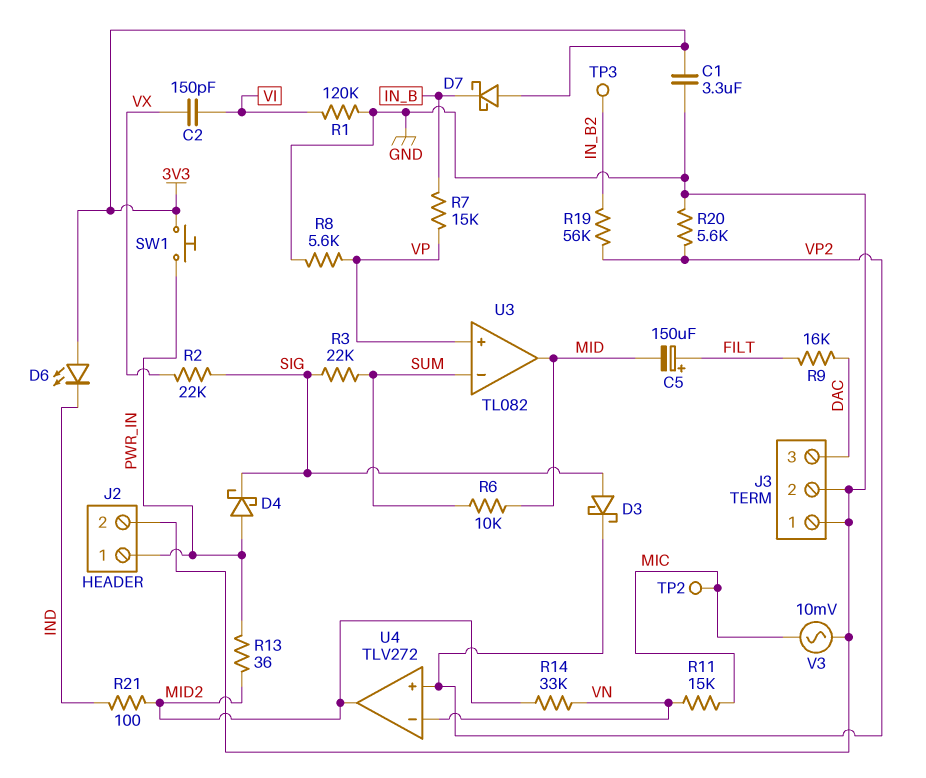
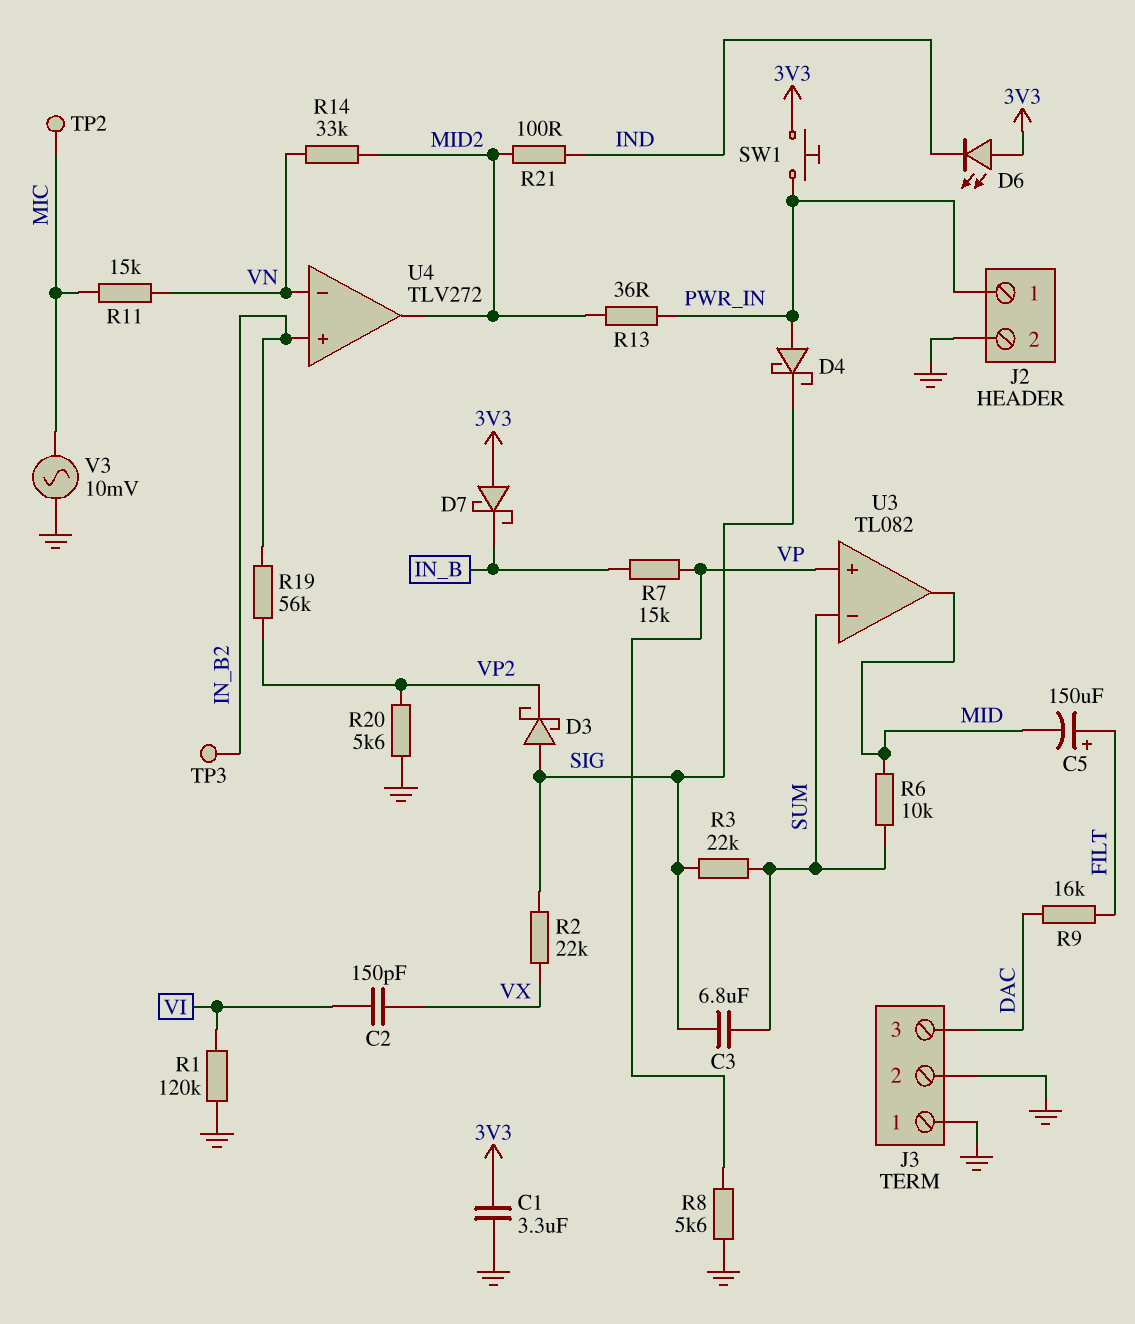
C3: none -> 6.8uF (SIG, SUM)
U4 pin in+: VP2 -> IN_B2

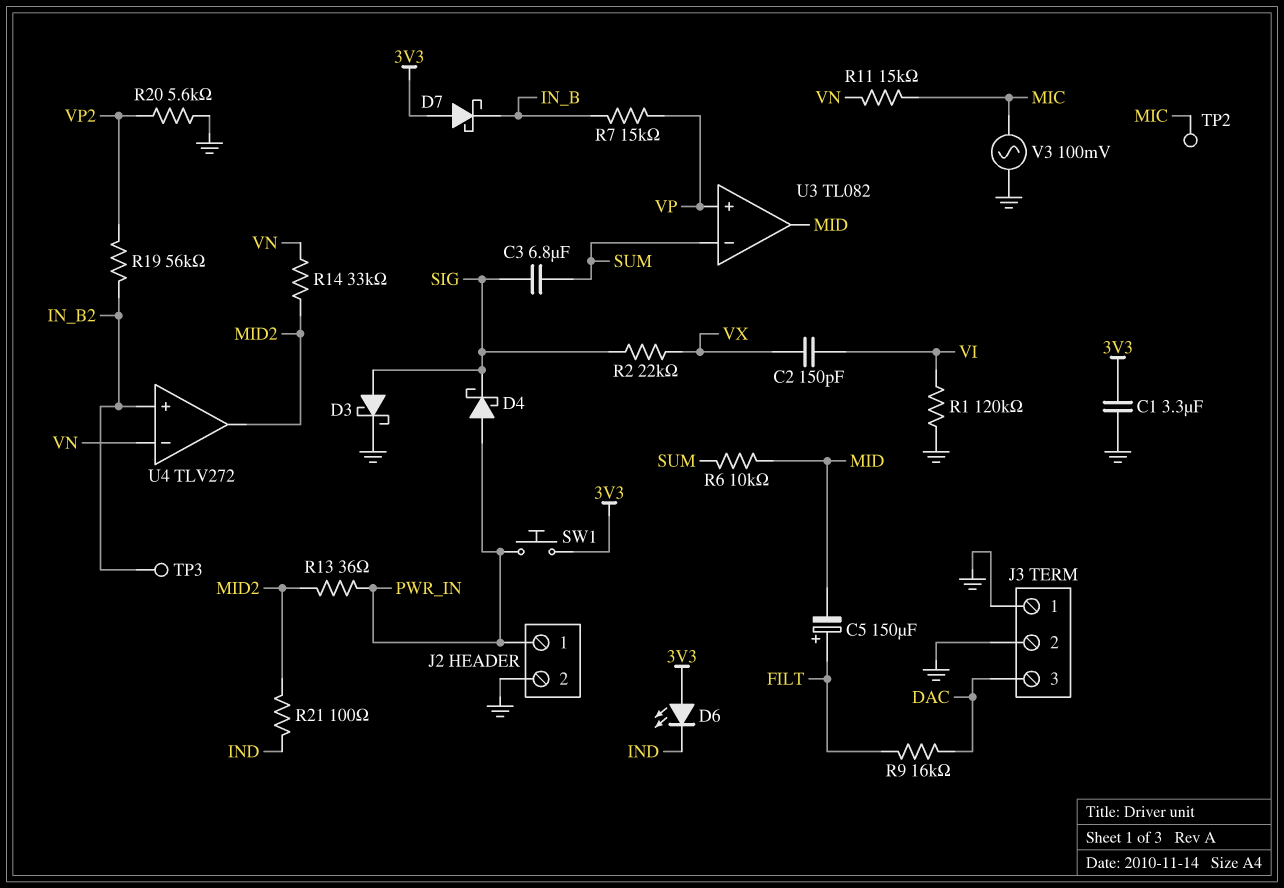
D3: schottky (A SIG, K VP2) -> schottky (A SIG, K GND)
R3: 22k (SIG, SUM) -> none
R8: 5.6k (GND, VP) -> none
V3: AC 10mV (GND, MIC) -> AC 100mV (GND, MIC)

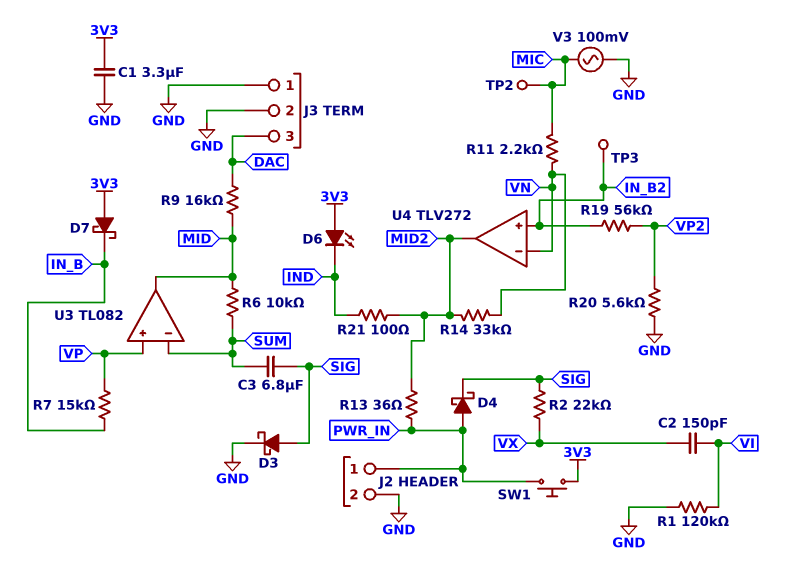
C5: 150uF (plus FILT, minus MID) -> none
R9: 16k (DAC, FILT) -> 16k (DAC, MID)
R11: 15k (MIC, VN) -> 2.2k (MIC, VN)

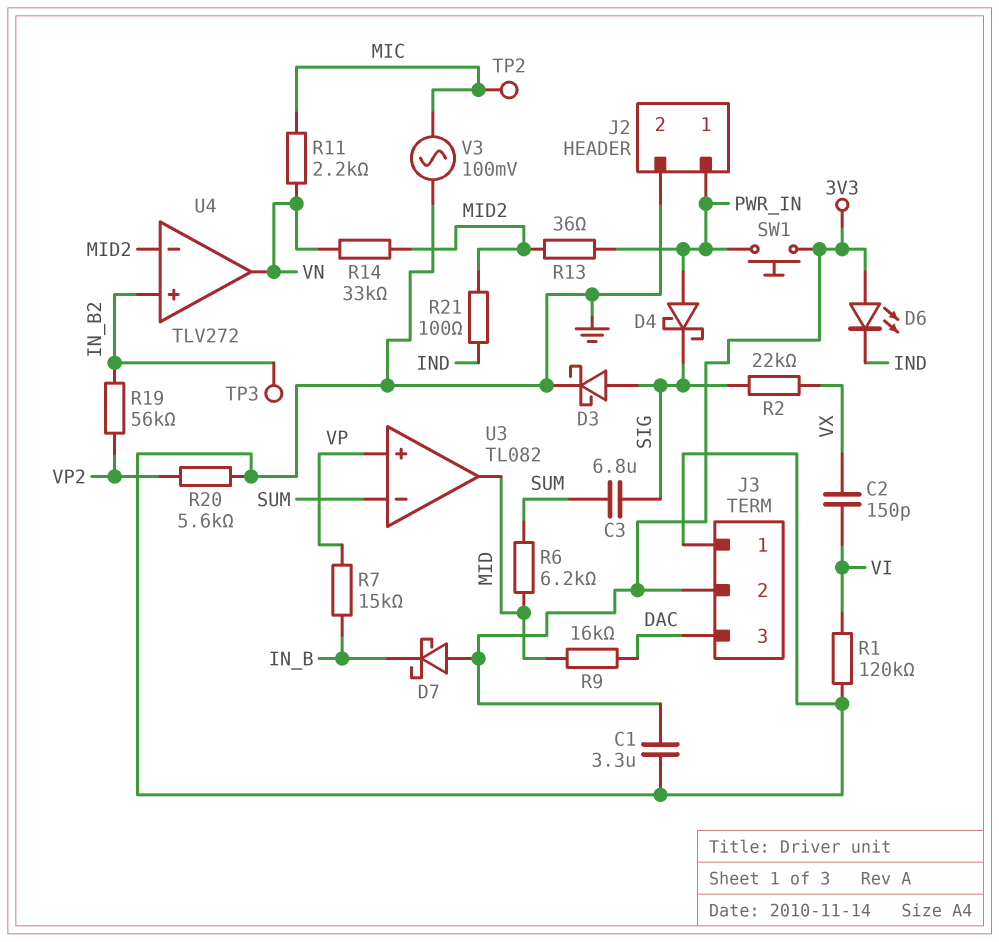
J3 pin 2: GND -> 3V3
R6: 10k (MID, SUM) -> 6.2k (MID, SUM)
U4 pin in-: VN -> MID2
U4 pin out: MID2 -> VN

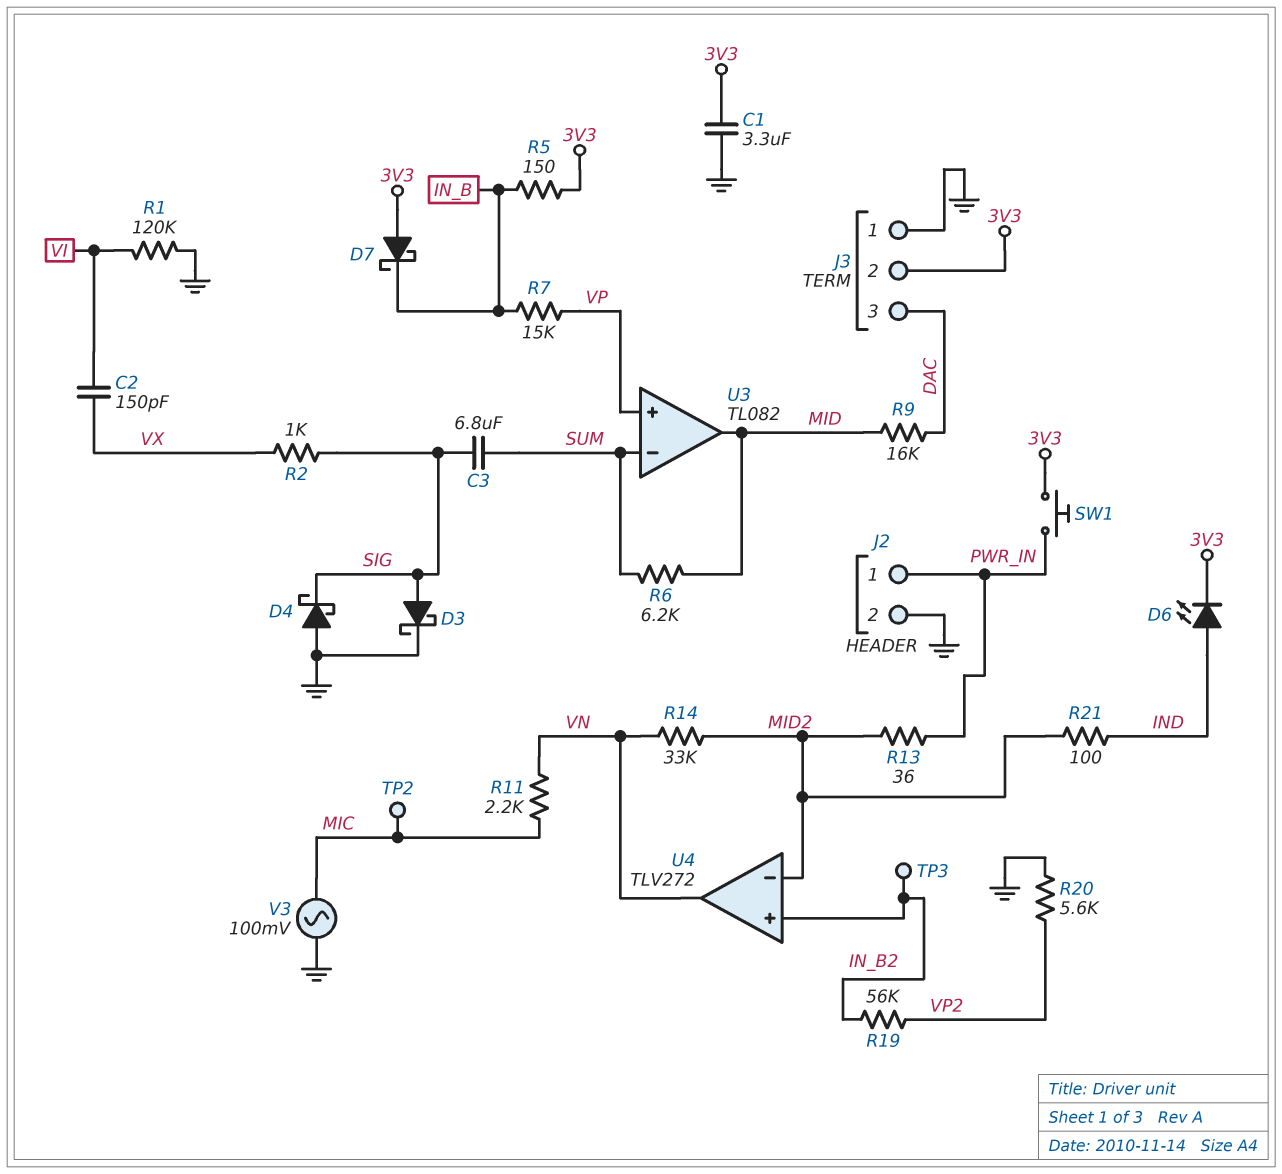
D4: schottky (A PWR_IN, K SIG) -> schottky (A GND, K SIG)
D6: LED (A 3V3, K IND) -> LED (A IND, K 3V3)
R2: 22k (SIG, VX) -> 1k (SIG, VX)
R5: none -> 150 (3V3, IN_B)

